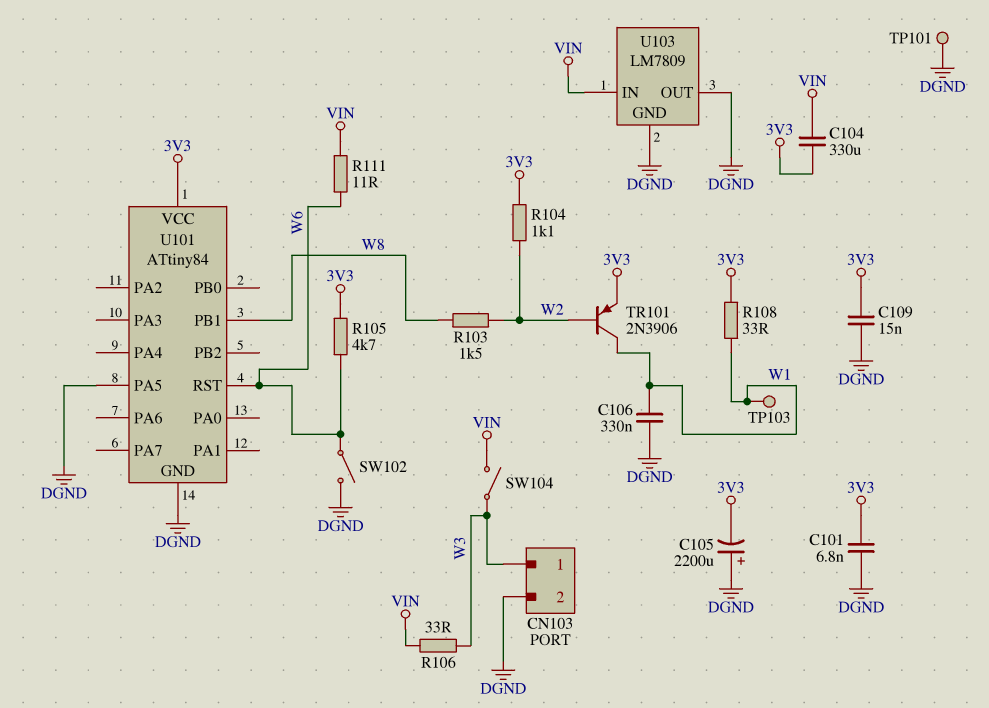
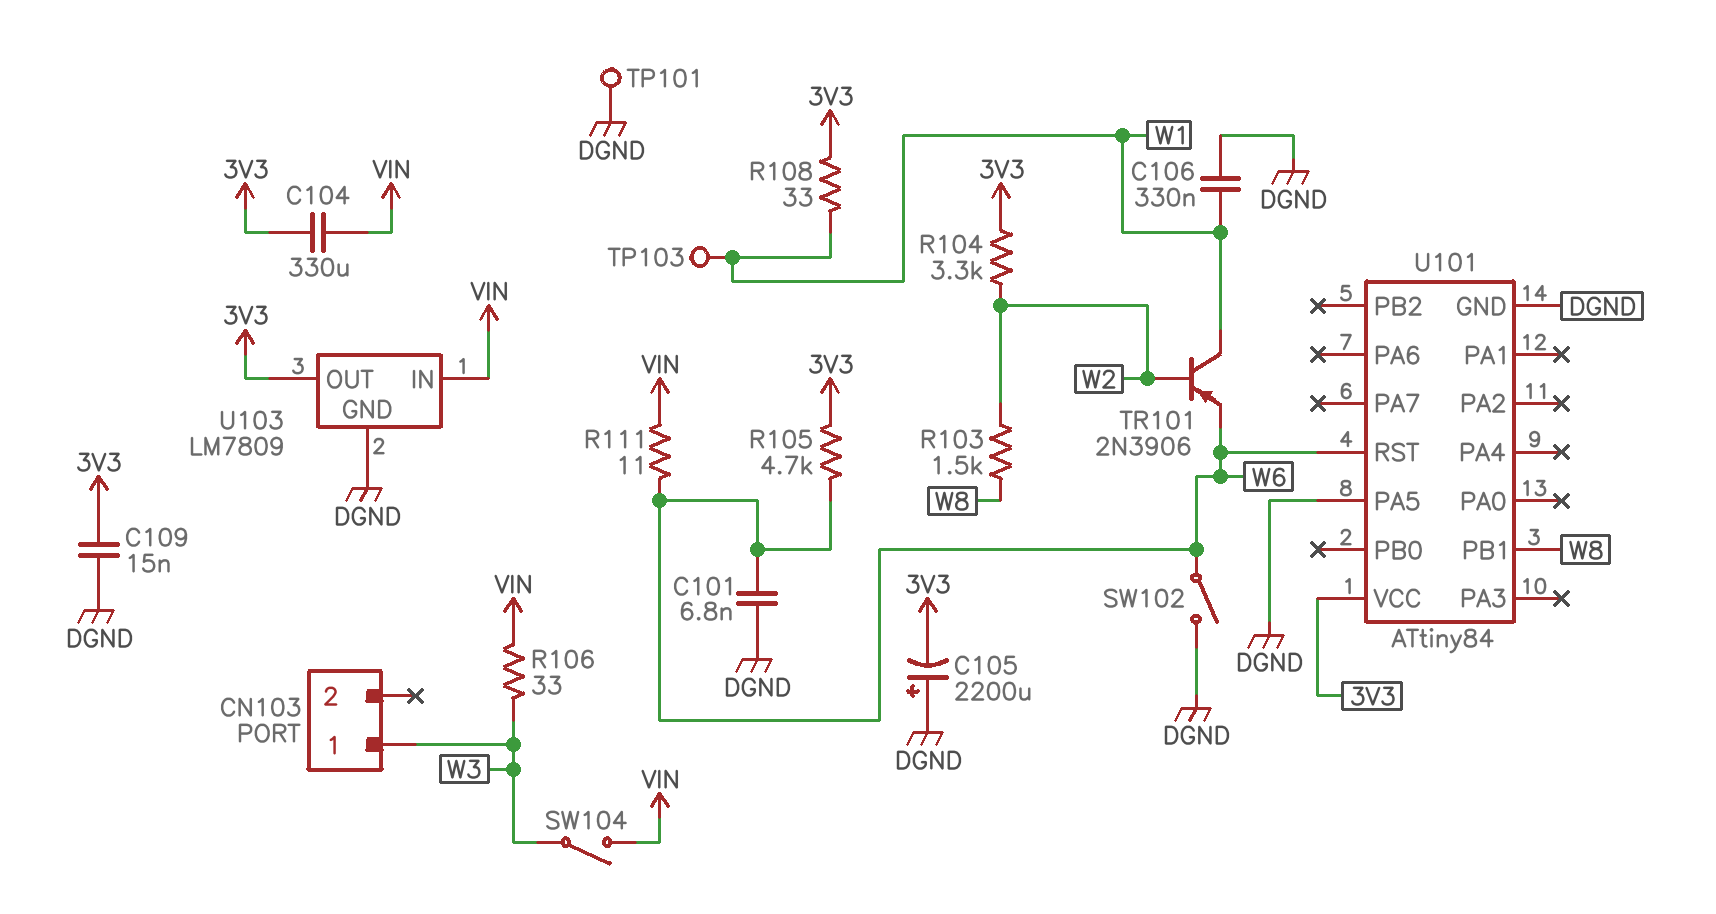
C101: 6.8nF (3V3, DGND) -> 6.8nF (DGND, W6)
CN103 pin 2: DGND -> none
R104: 1.1k (3V3, W2) -> 3.3k (3V3, W2)
TR101: PNP 2N3906 (B W2, C W1, E 3V3) -> PNP 2N3906 (B W2, C W1, E W6)
U103 pin OUT: DGND -> 3V3

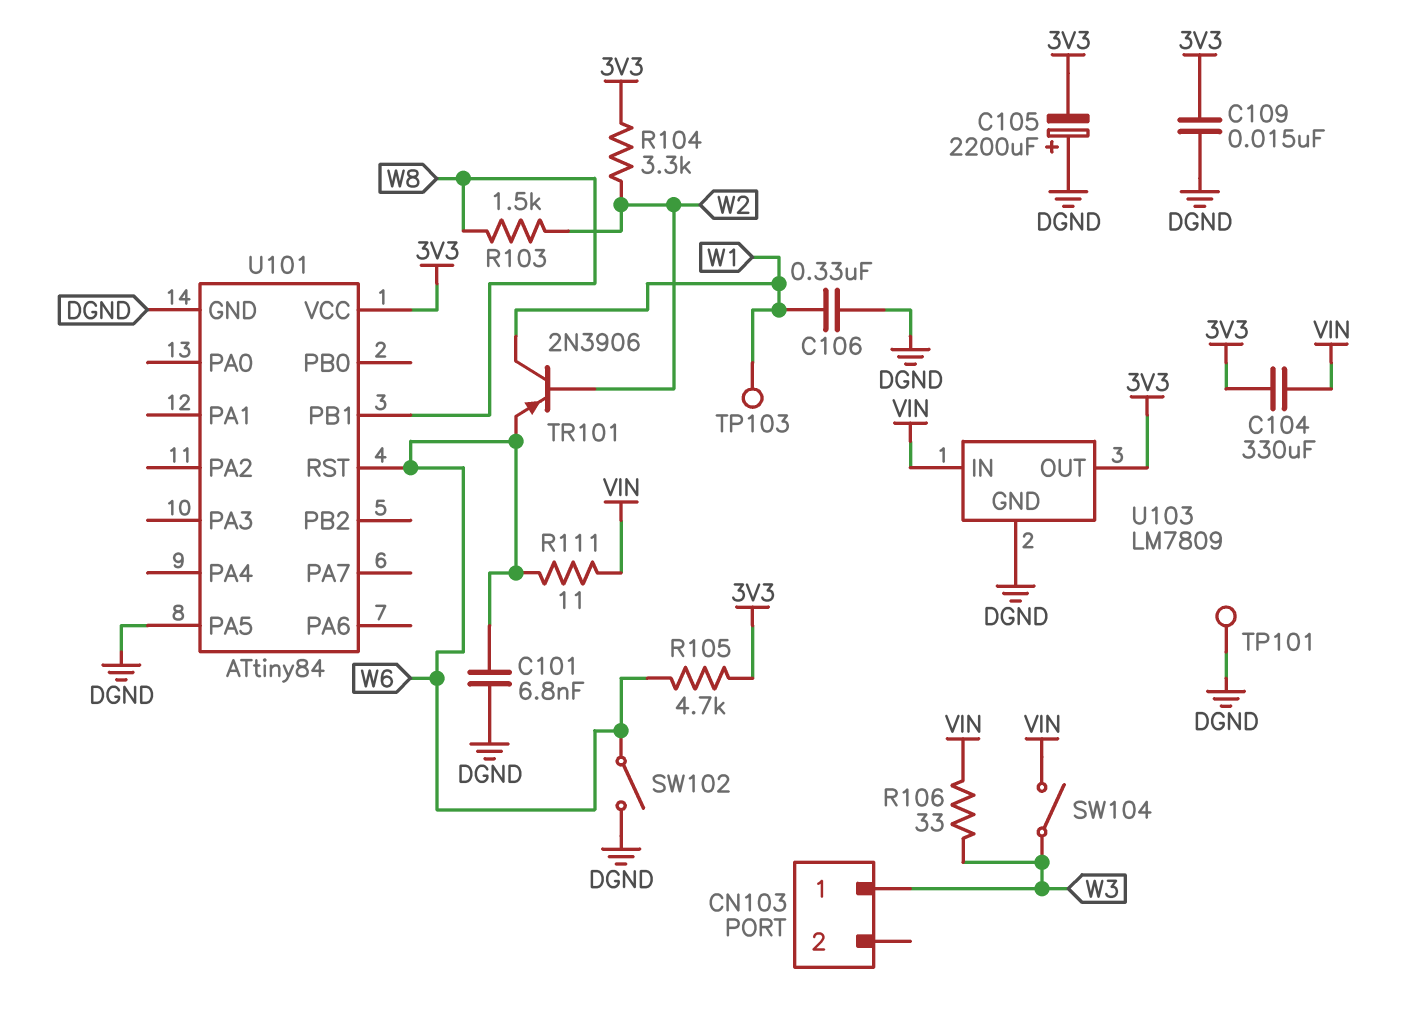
R108: 33 (3V3, W1) -> none

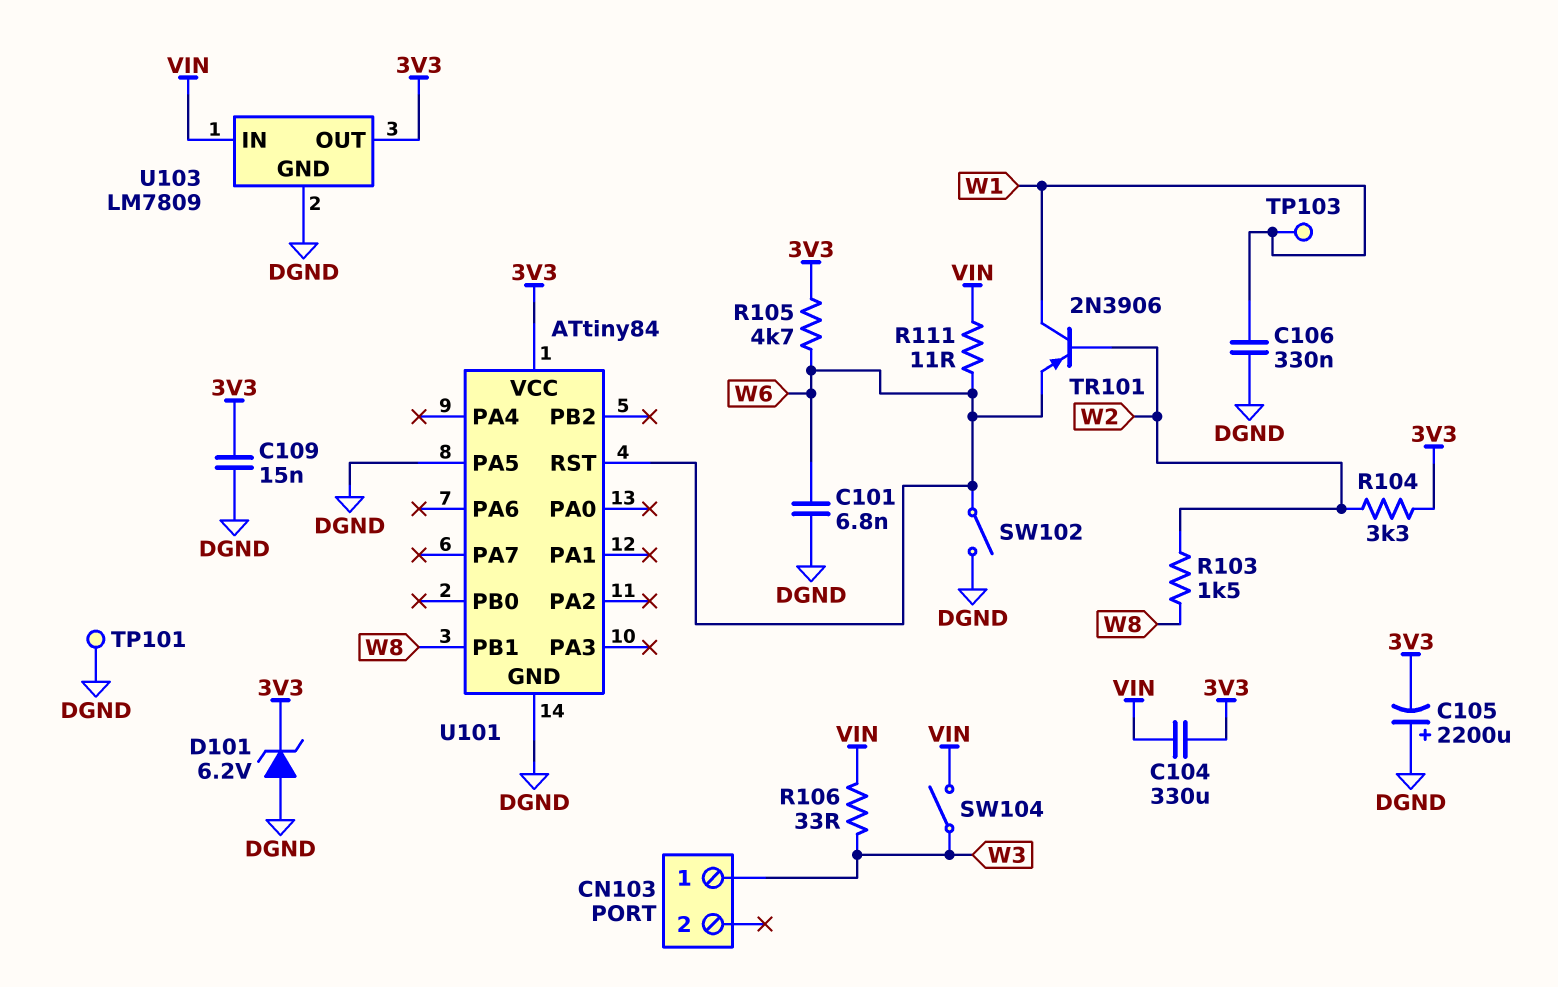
D101: none -> zener 6.2V (A DGND, K 3V3)

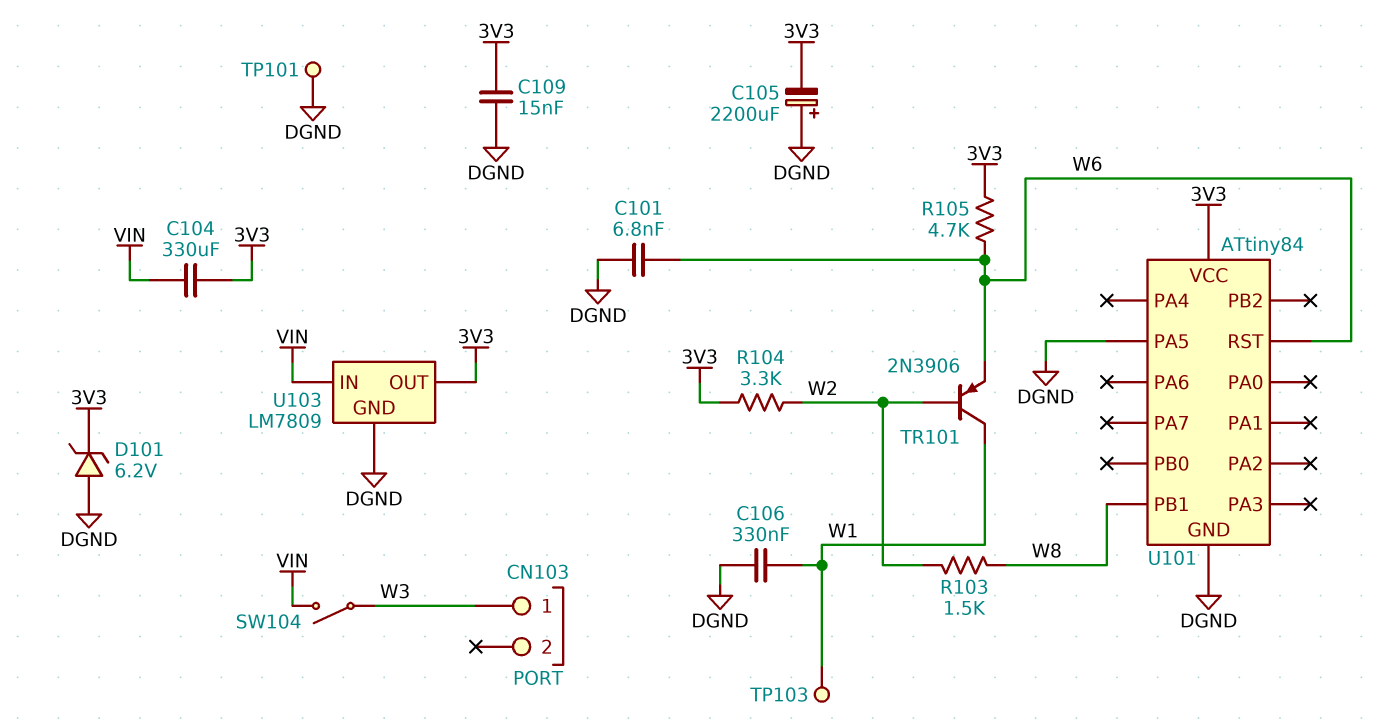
R106: 33 (VIN, W3) -> none
R111: 11 (VIN, W6) -> none
SW102: switch (DGND, W6) -> none

